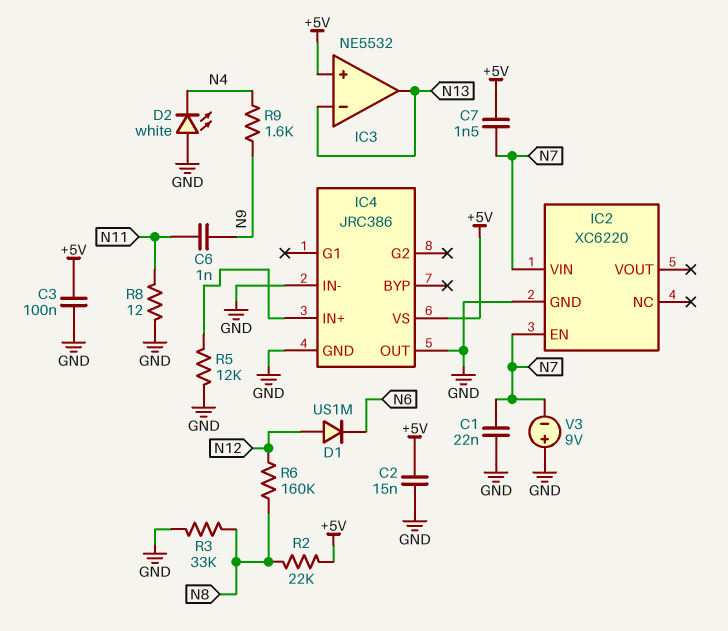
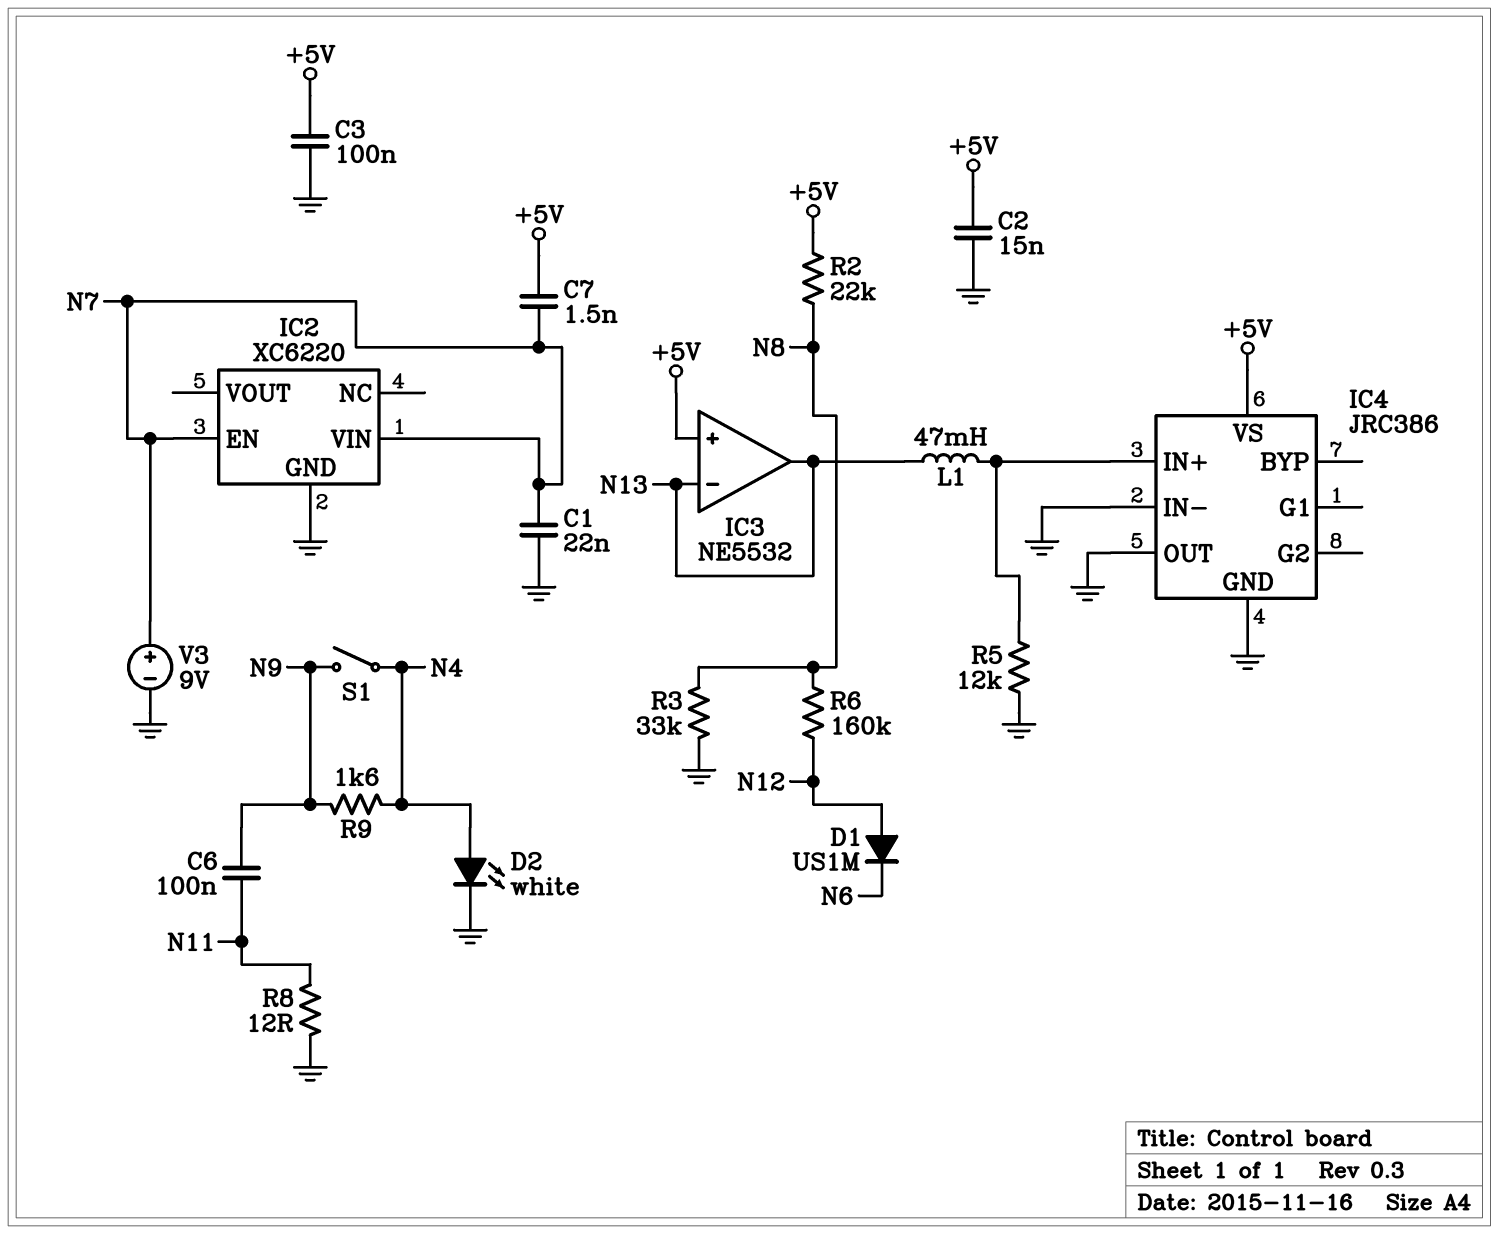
C6: 1nF (N9, N11) -> 100nF (N9, N11)
D2: LED white (A GND, K N4) -> LED white (A N4, K GND)
L1: none -> 47mH (IC4/IN+, N13)
S1: none -> switch (N4, N9)
V3: 9V (plus GND, minus N7) -> 9V (plus N7, minus GND)

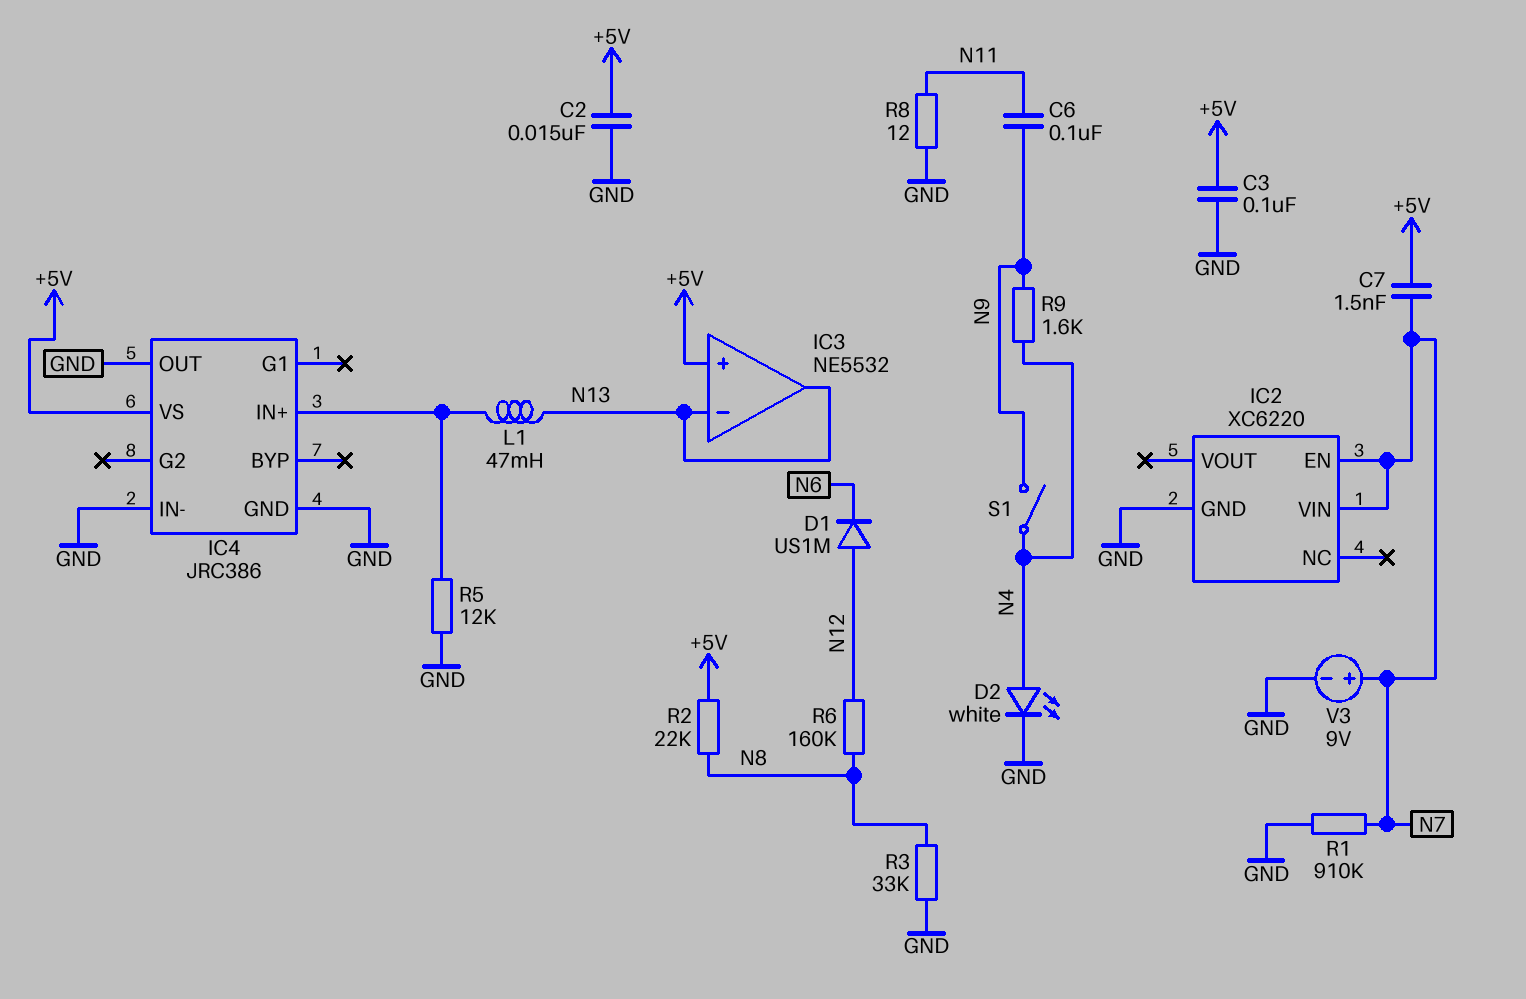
C1: 22nF (GND, N7) -> none
R1: none -> 910k (GND, N7)

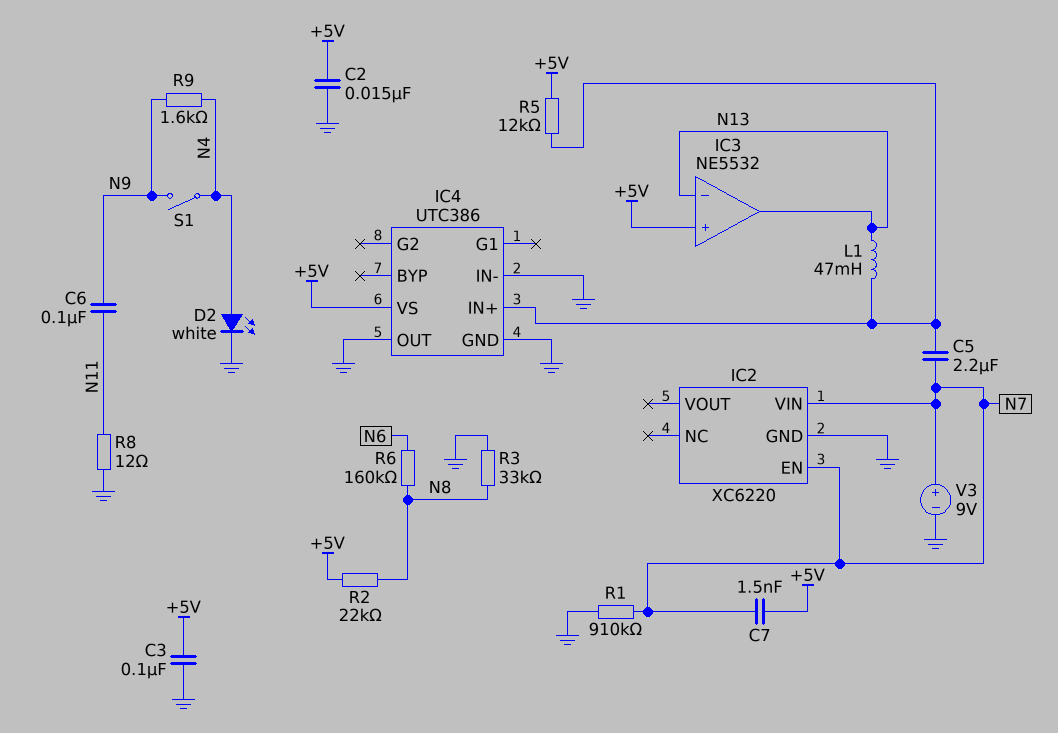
C5: none -> 2.2uF (IC4/IN+, N7)
D1: diode US1M (A N12, K N6) -> none
IC4: JRC386 -> UTC386
R5: 12k (GND, IC4/IN+) -> 12k (+5V, IC4/IN+)
R6: 160k (N8, N12) -> 160k (N6, N8)

